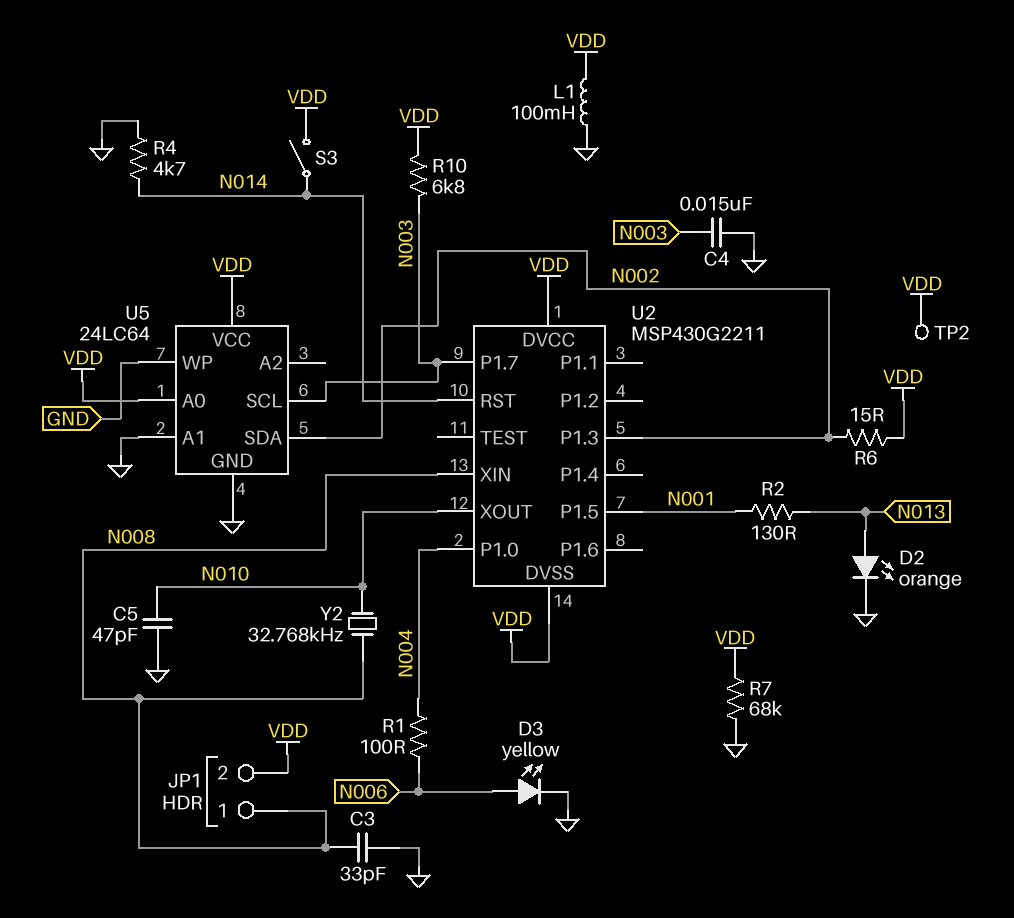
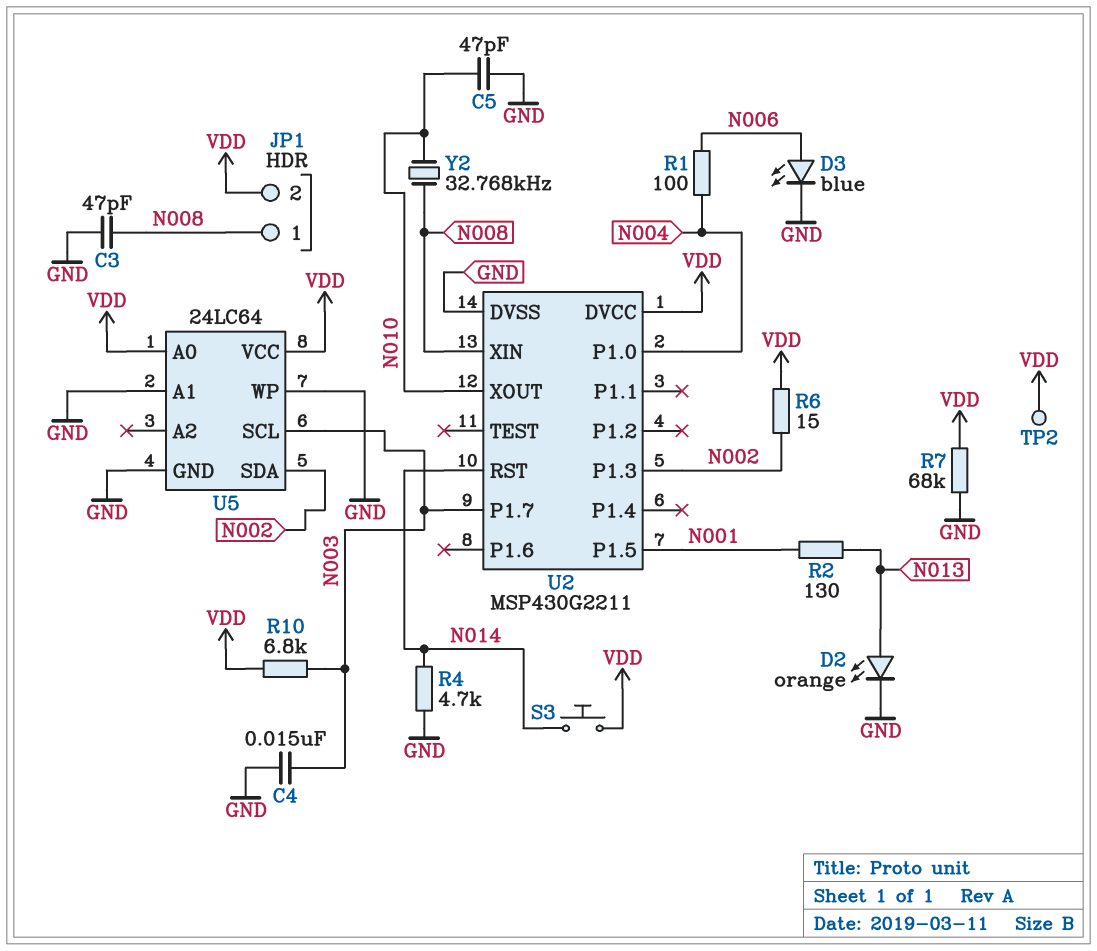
C3: 33pF (GND, N008) -> 47pF (GND, N008)
D3: LED yellow (A N006, K GND) -> LED blue (A N006, K GND)
L1: 100mH (GND, VDD) -> none
S3: switch (N014, VDD) -> button (N014, VDD)
U2 pin DVSS: VDD -> GND

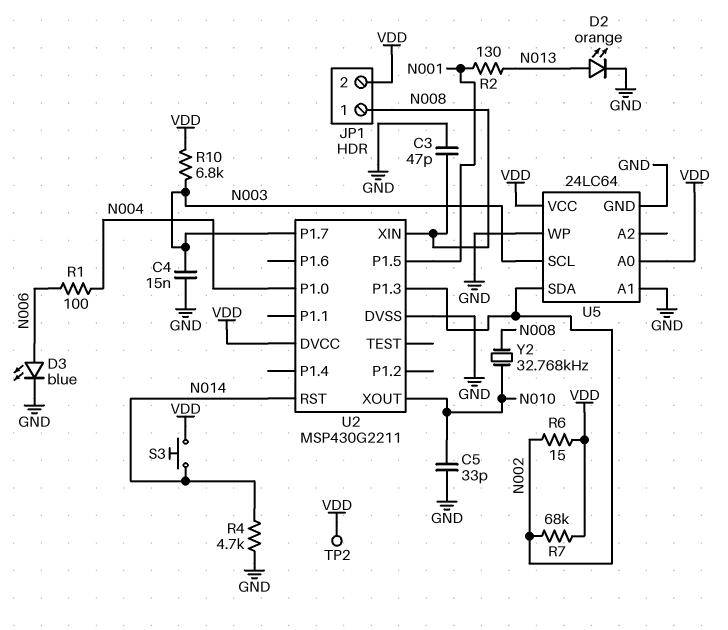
C5: 47pF (GND, N010) -> 33pF (GND, N010)
R7: 68k (GND, VDD) -> 68k (N002, VDD)

